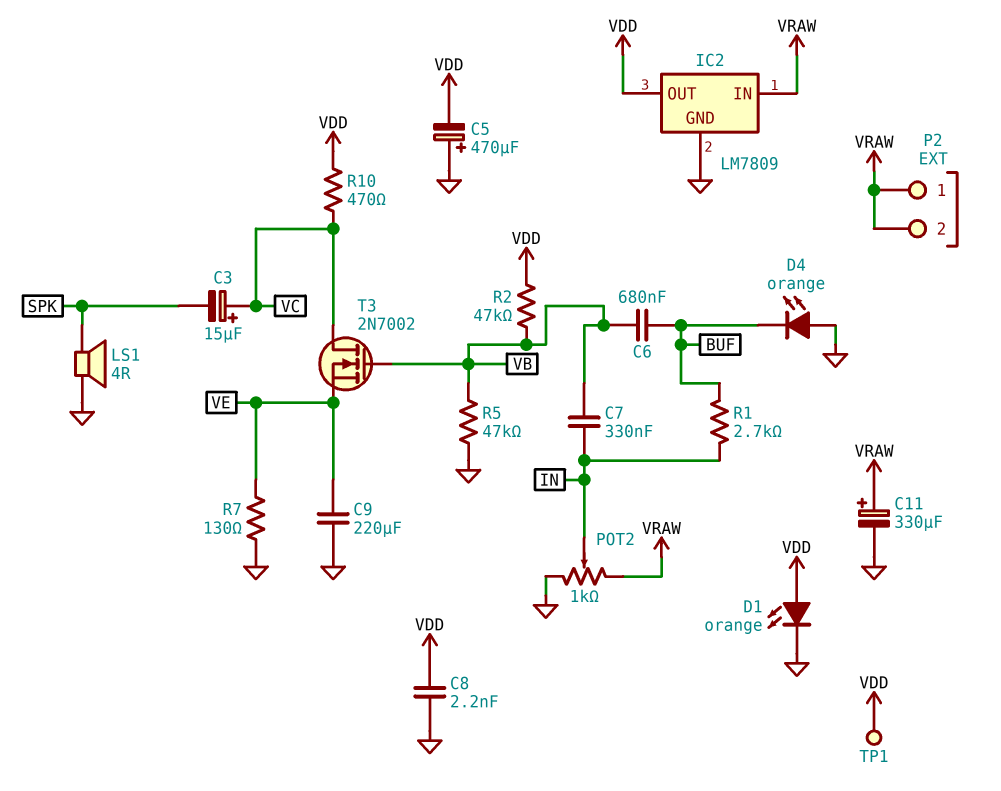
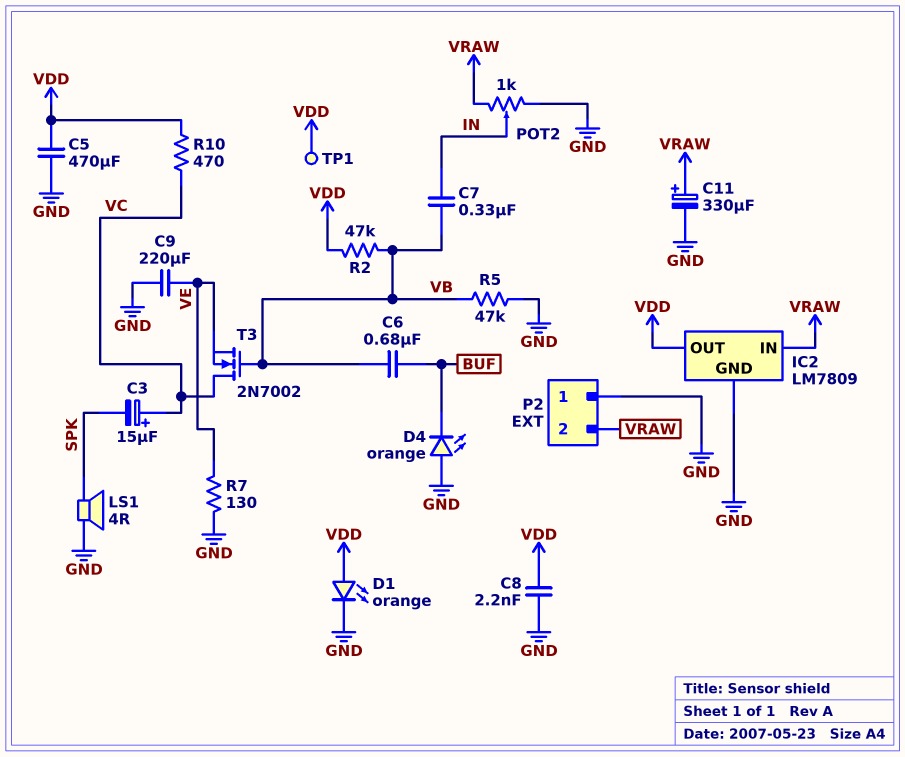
C5: 470uF (plus GND, minus VDD) -> 470uF (GND, VDD)
P2 pin 1: VRAW -> GND
R1: 2.7k (BUF, IN) -> none

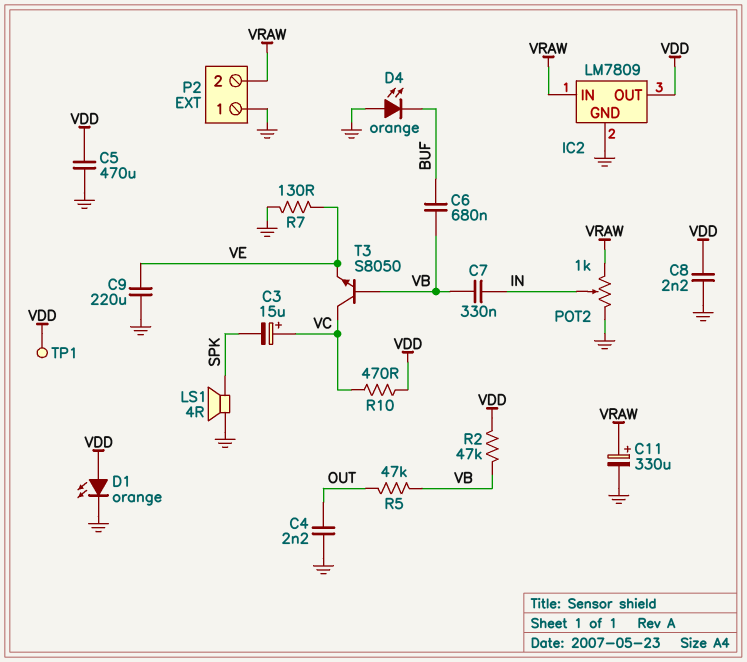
C4: none -> 2.2nF (GND, OUT)
R5: 47k (GND, VB) -> 47k (OUT, VB)
T3: NMOS 2N7002 (G VB, D VC, S VE) -> NPN S8050 (B VB, C VC, E VE)

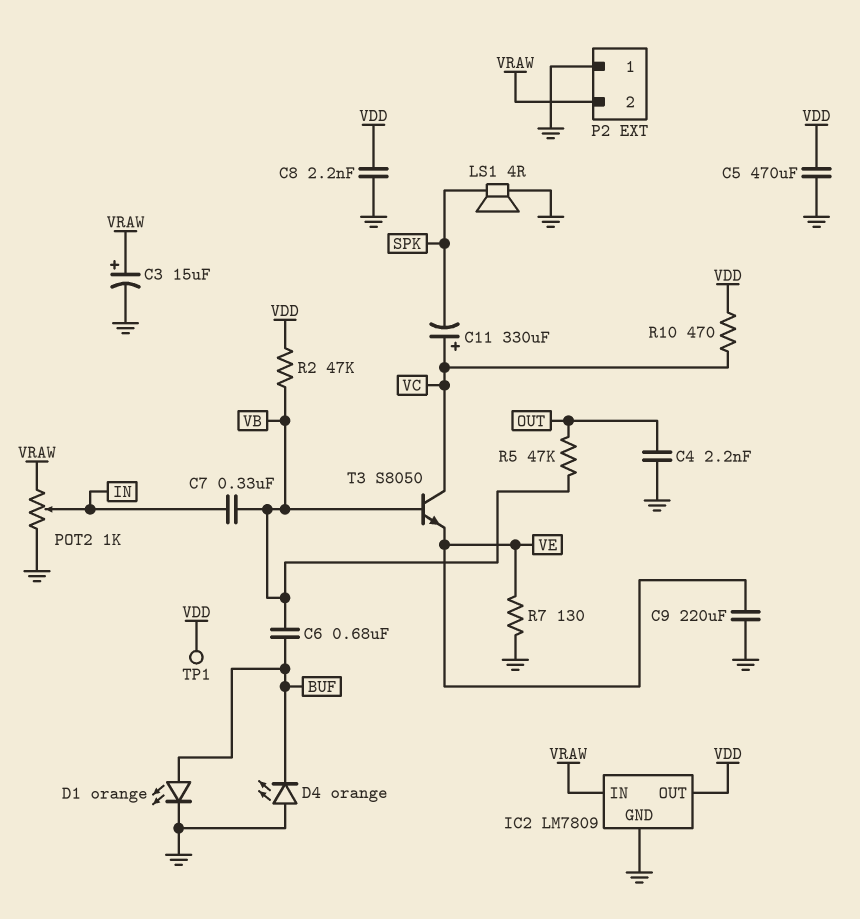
C3: 15uF (plus VC, minus SPK) -> 15uF (plus VRAW, minus GND)
C11: 330uF (plus VRAW, minus GND) -> 330uF (plus VC, minus SPK)
D1: LED orange (A VDD, K GND) -> LED orange (A BUF, K GND)

